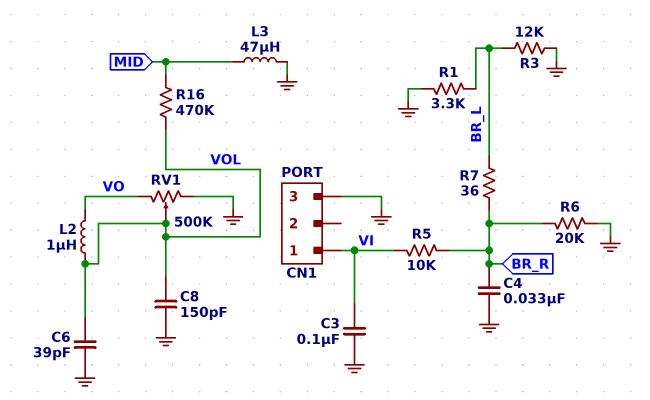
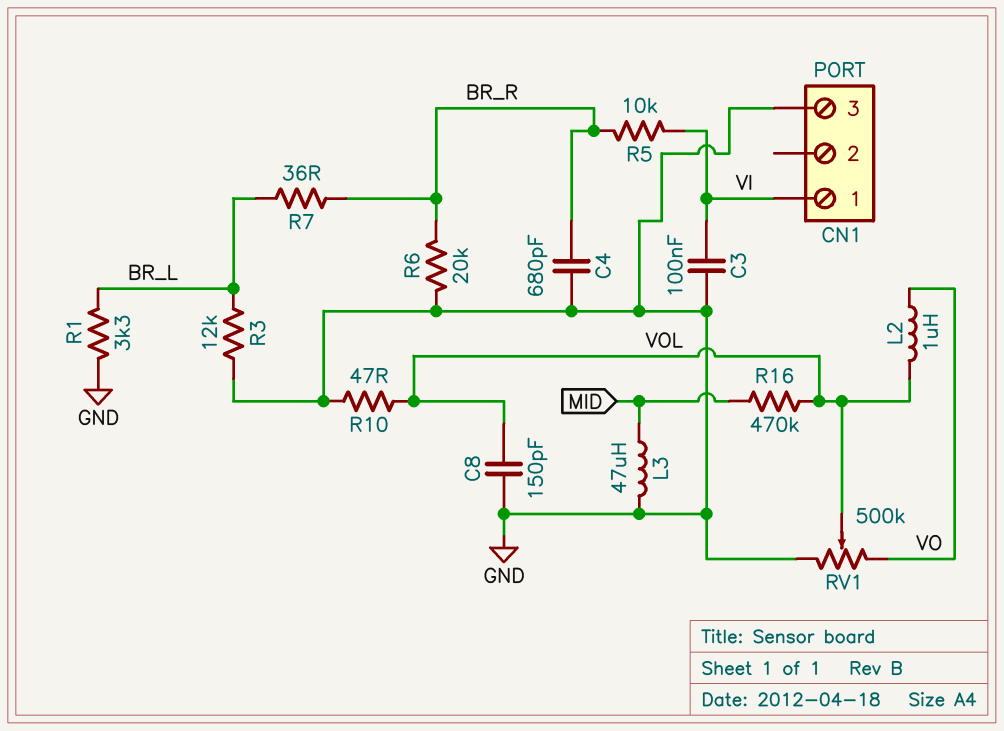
C4: 33nF (BR_R, GND) -> 680pF (BR_R, GND)
C6: 39pF (GND, VOL) -> none
R10: none -> 47 (GND, VOL)

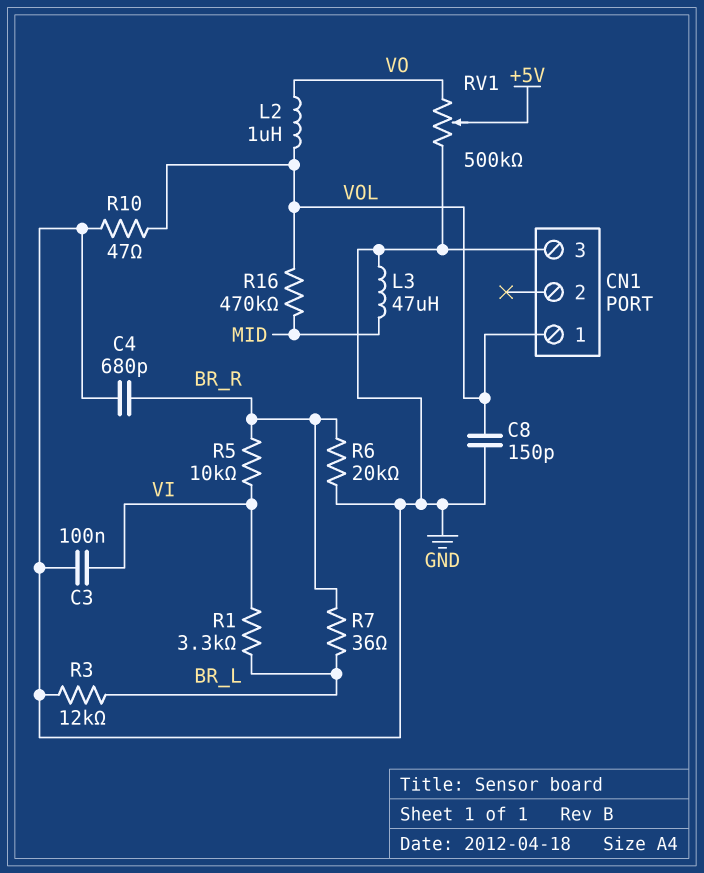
CN1 pin 1: VI -> VOL
R1: 3.3k (BR_L, GND) -> 3.3k (BR_L, VI)
RV1: 500k (GND, VO, wiper VOL) -> 500k (GND, VO, wiper +5V)

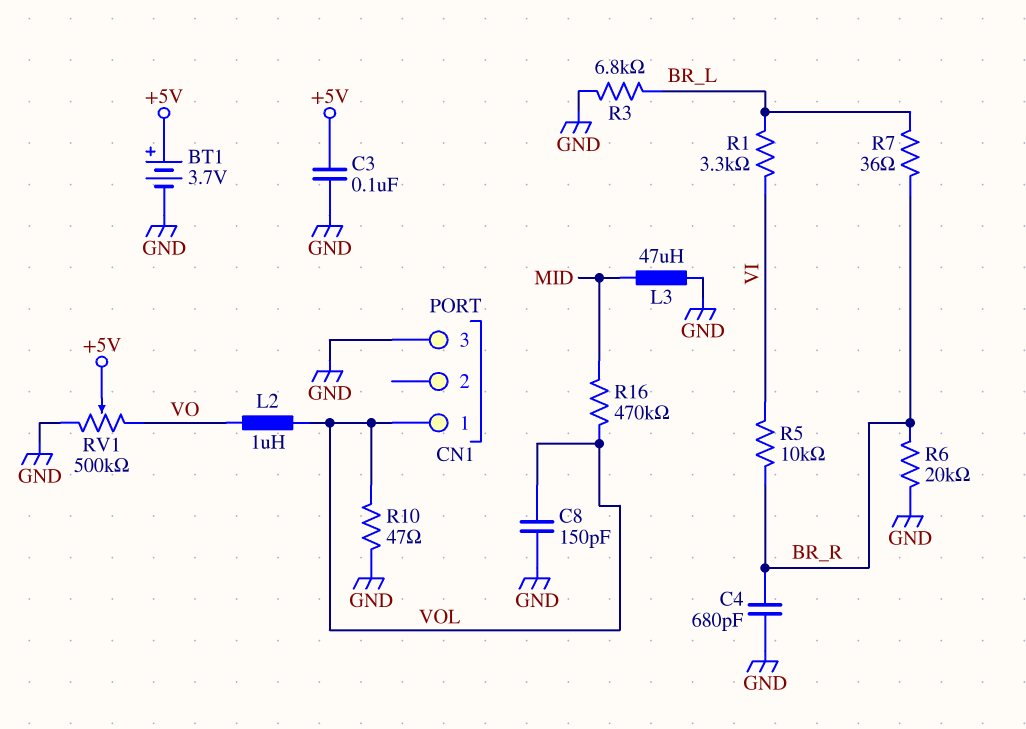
BT1: none -> 3.7V (plus +5V, minus GND)
C3: 100nF (GND, VI) -> 100nF (+5V, GND)
R3: 12k (BR_L, GND) -> 6.8k (BR_L, GND)

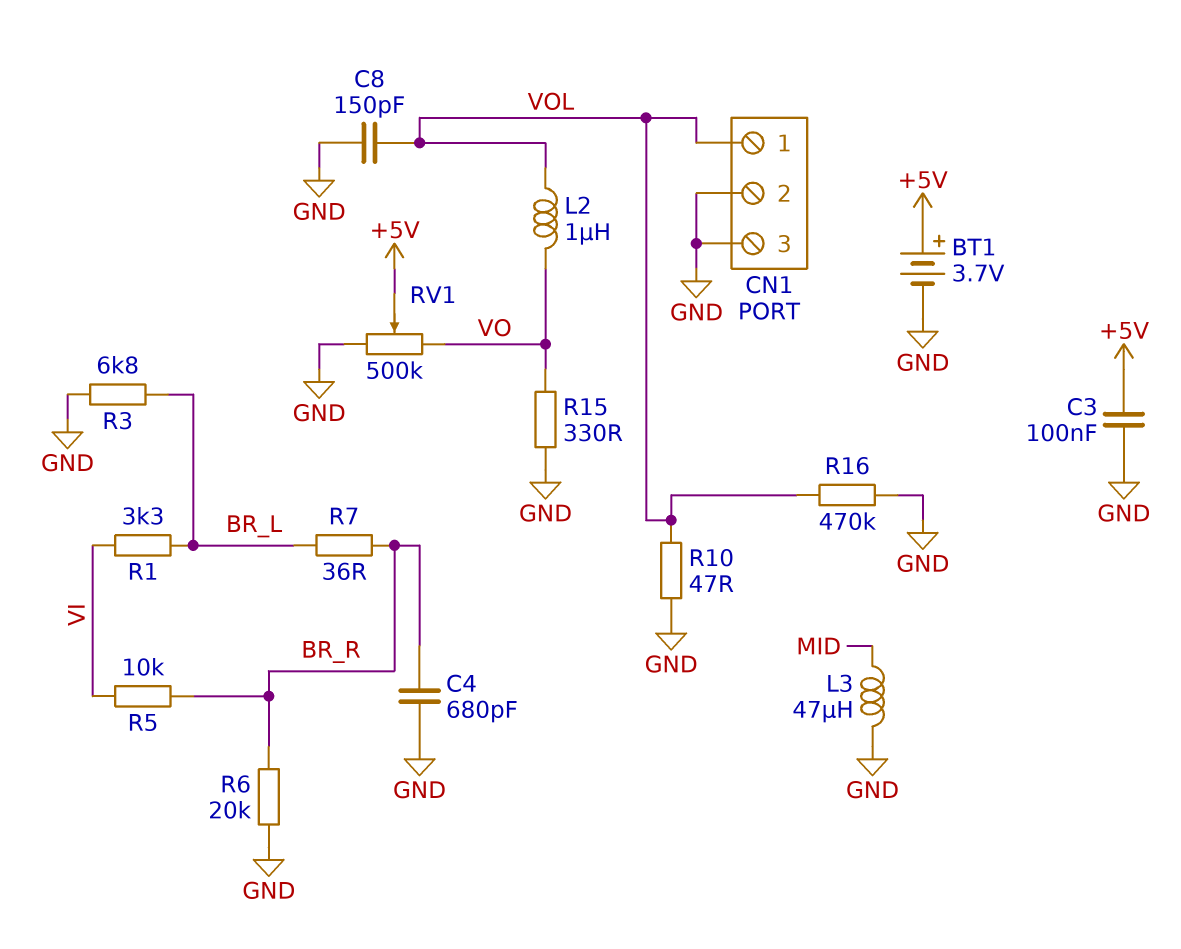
CN1 pin 2: none -> GND
R15: none -> 330 (GND, VO)
R16: 470k (MID, VOL) -> 470k (GND, VOL)

